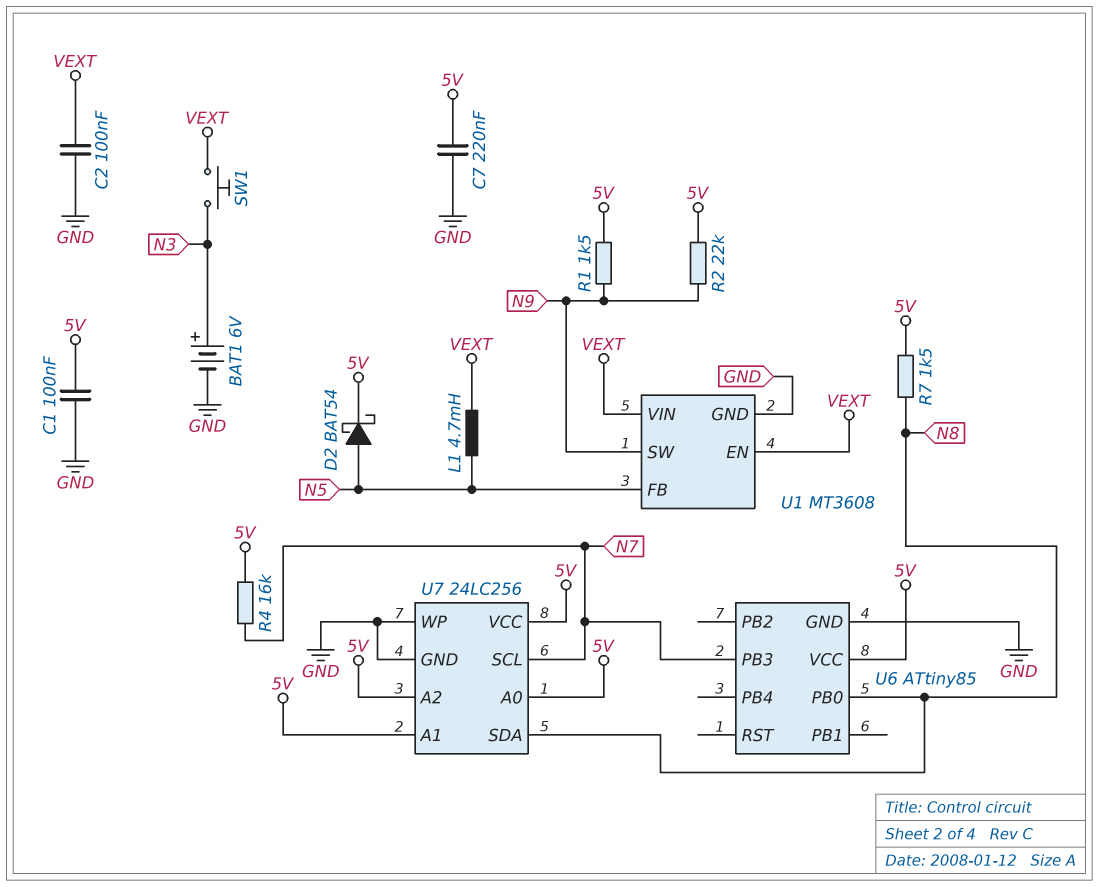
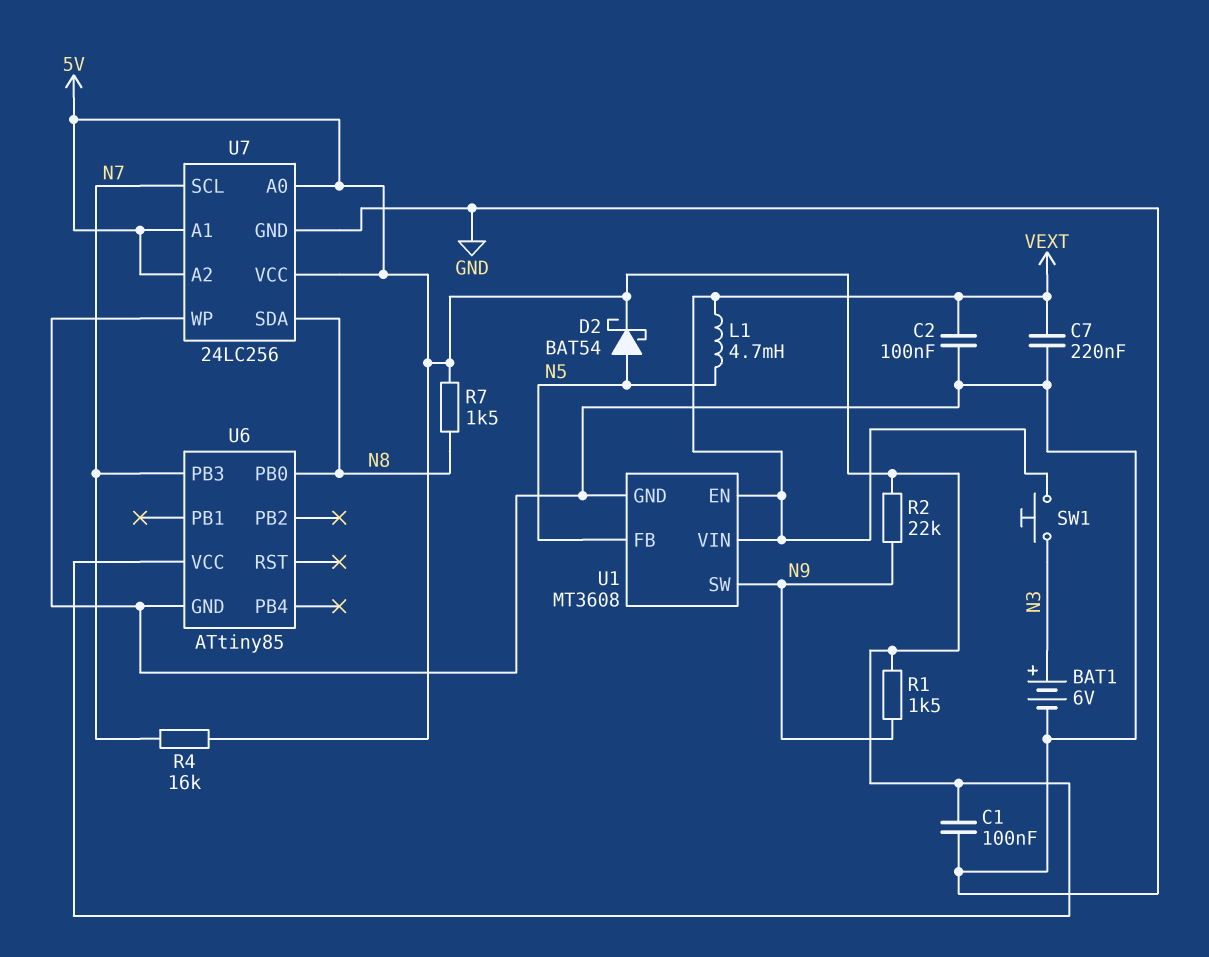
C7: 220nF (5V, GND) -> 220nF (GND, VEXT)

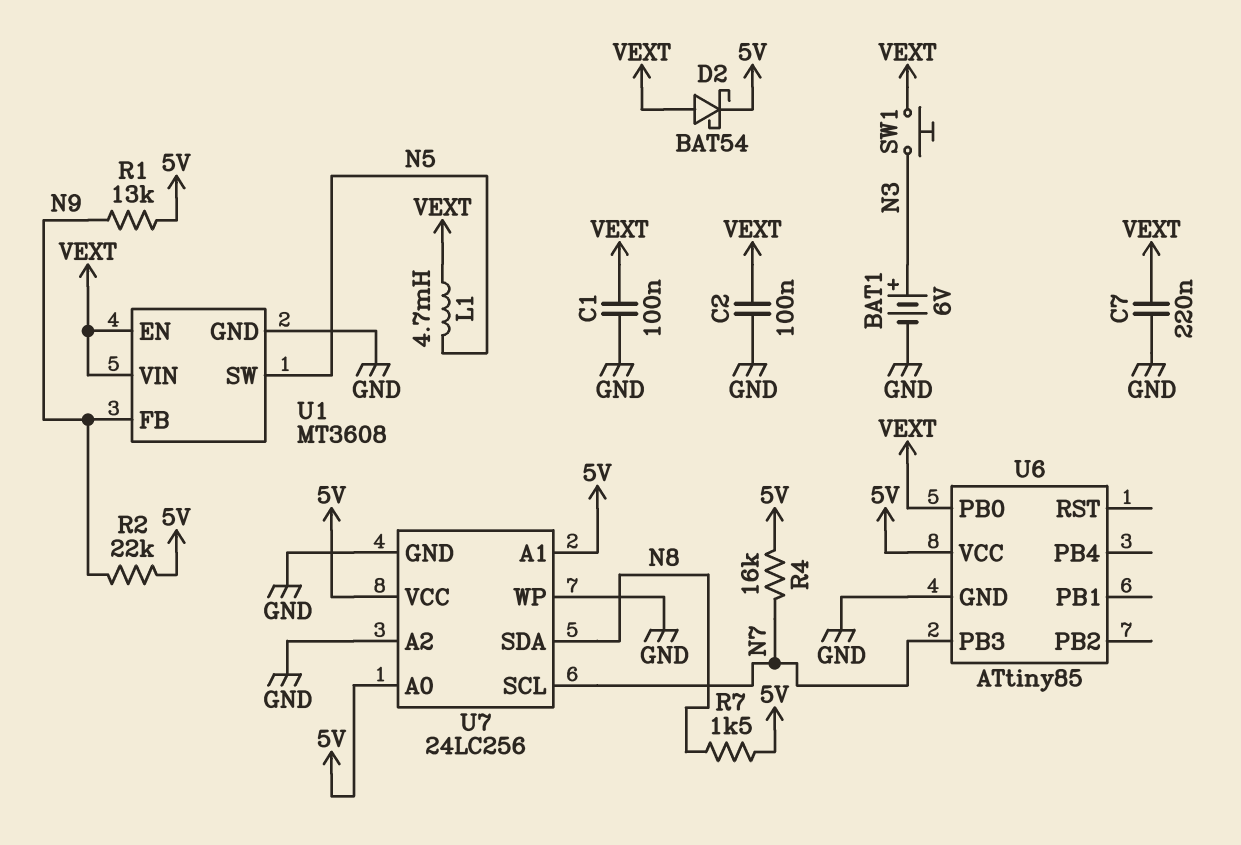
C1: 100nF (5V, GND) -> 100nF (GND, VEXT)
D2: schottky BAT54 (A N5, K 5V) -> schottky BAT54 (A VEXT, K 5V)
R1: 1.5k (5V, N9) -> 13k (5V, N9)
U1 pin FB: N5 -> N9
U1 pin SW: N9 -> N5
U6 pin PB0: N8 -> VEXT
U7 pin A2: 5V -> GND

